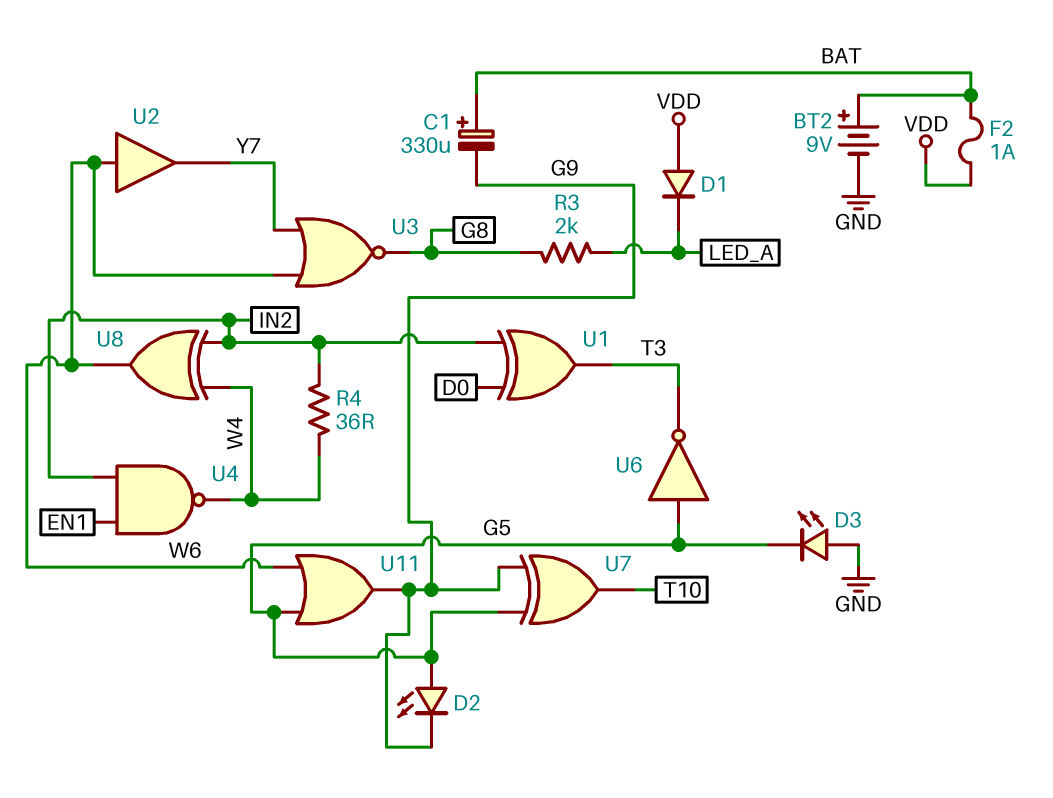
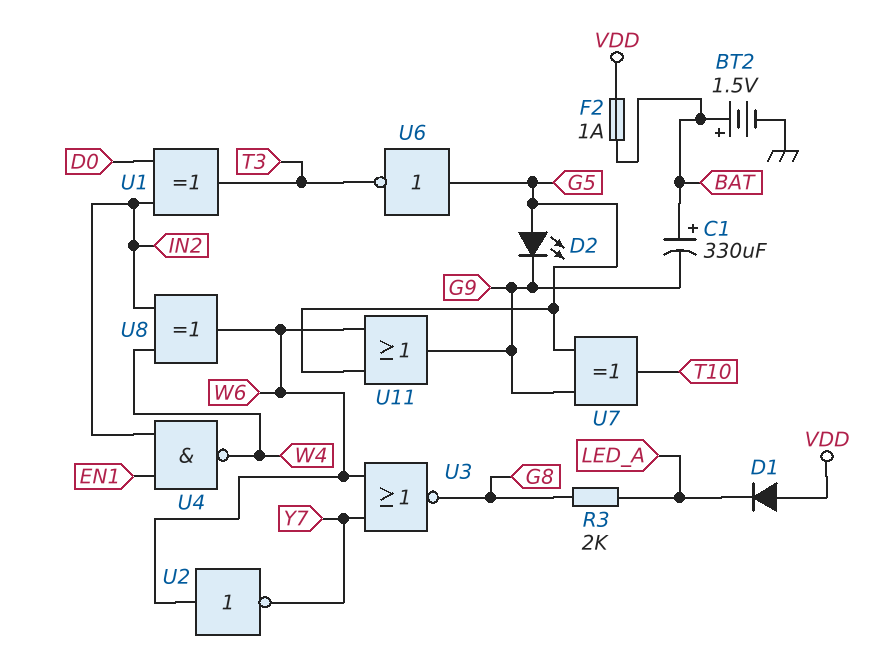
BT2: 9V (plus BAT, minus GND) -> 1.5V (plus BAT, minus GND)
D3: LED (A GND, K G5) -> none
R4: 36 (IN2, W4) -> none
U2: buffer (in W6, out Y7) -> NOT (in W6, out Y7)

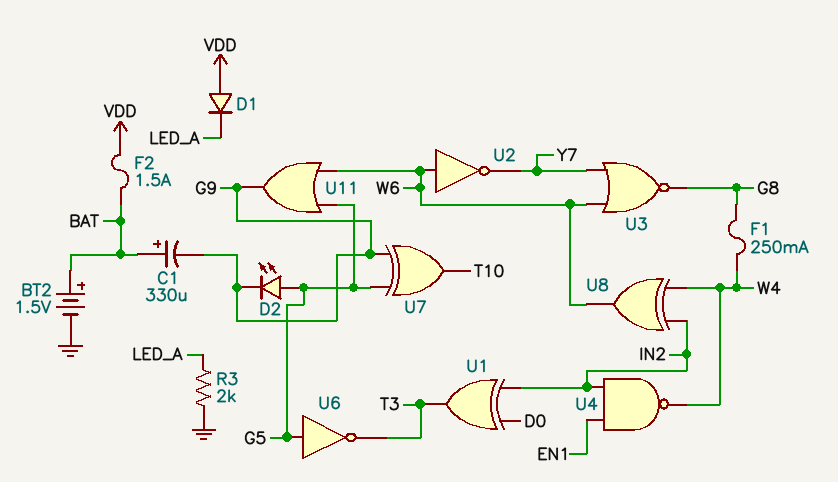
F1: none -> 250mA (G8, W4)
F2: 1A (BAT, VDD) -> 1.5A (BAT, VDD)
R3: 2k (G8, LED_A) -> 2k (GND, LED_A)

